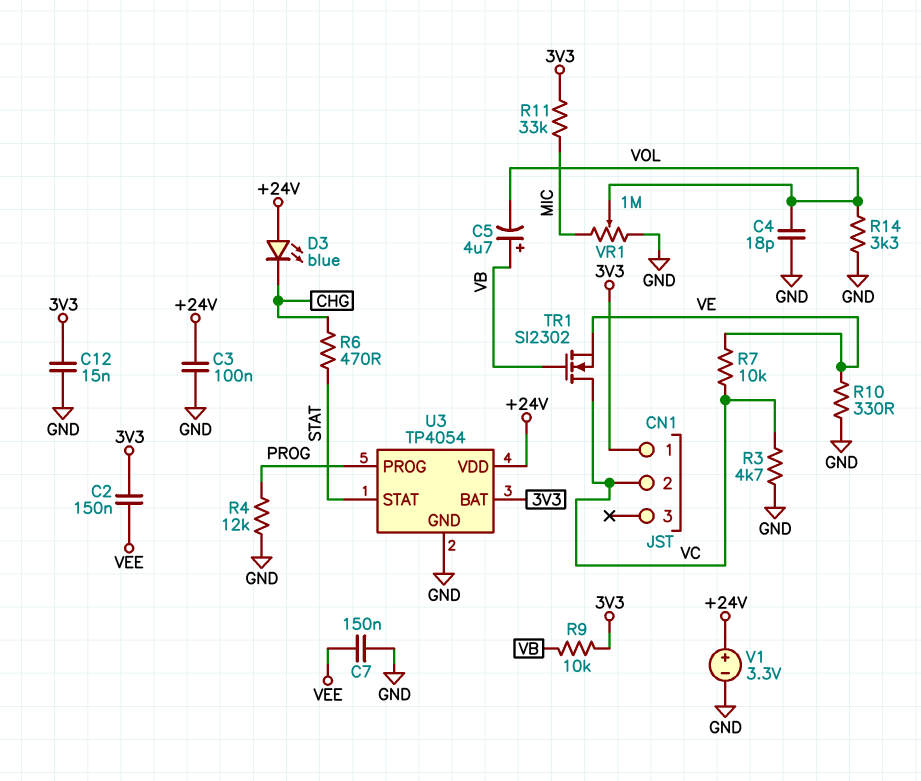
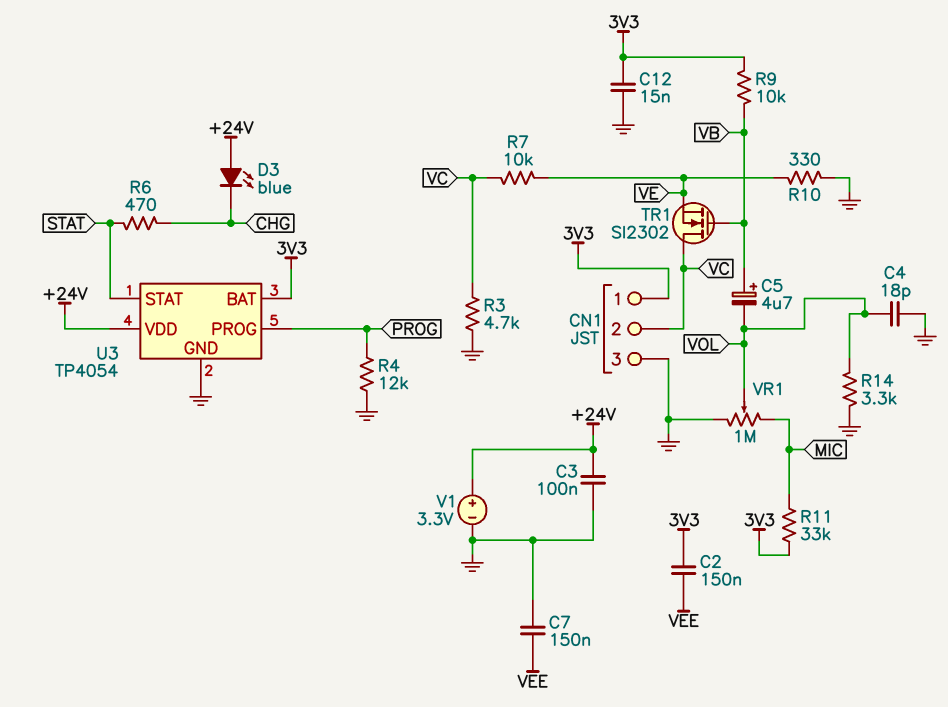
CN1 pin 3: none -> GND

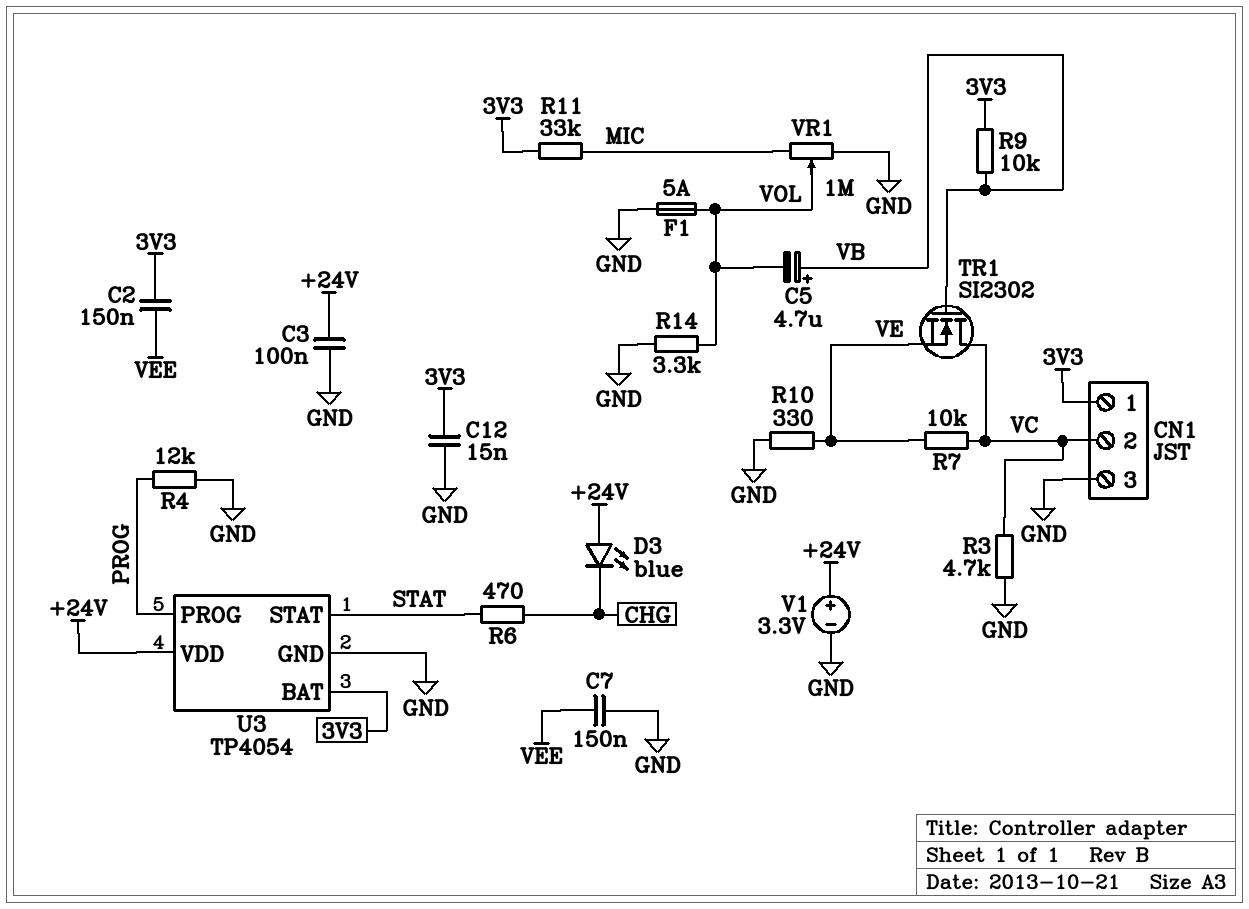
C4: 18pF (GND, VOL) -> none
F1: none -> 5A (GND, VOL)

